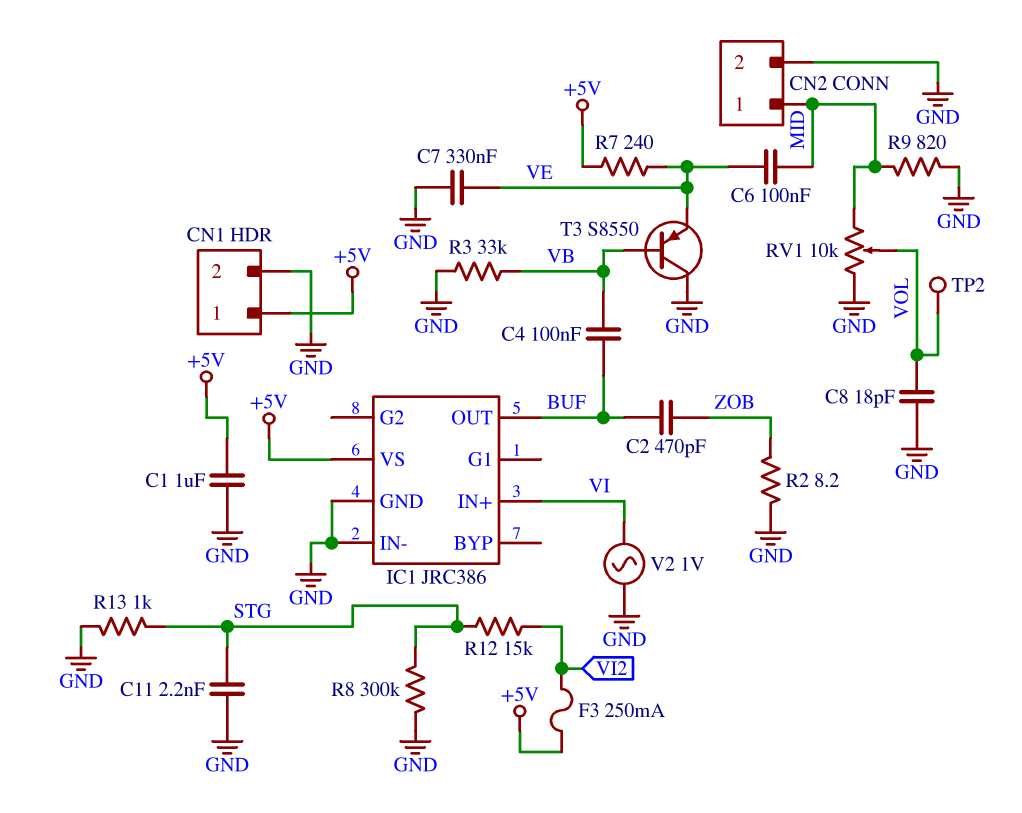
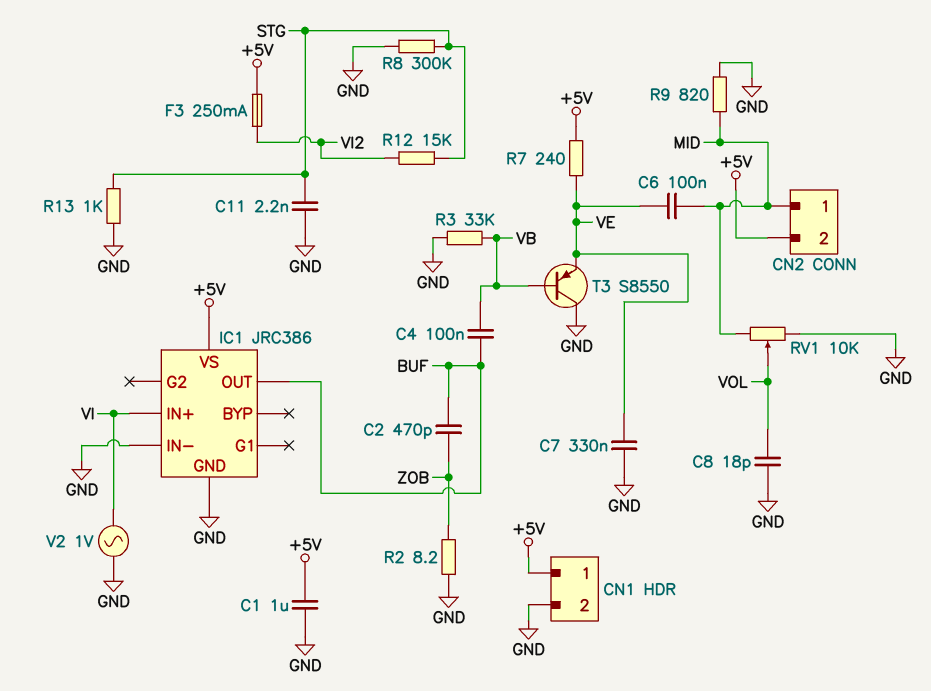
CN2 pin 2: GND -> +5V
TP2: test point (VOL) -> none

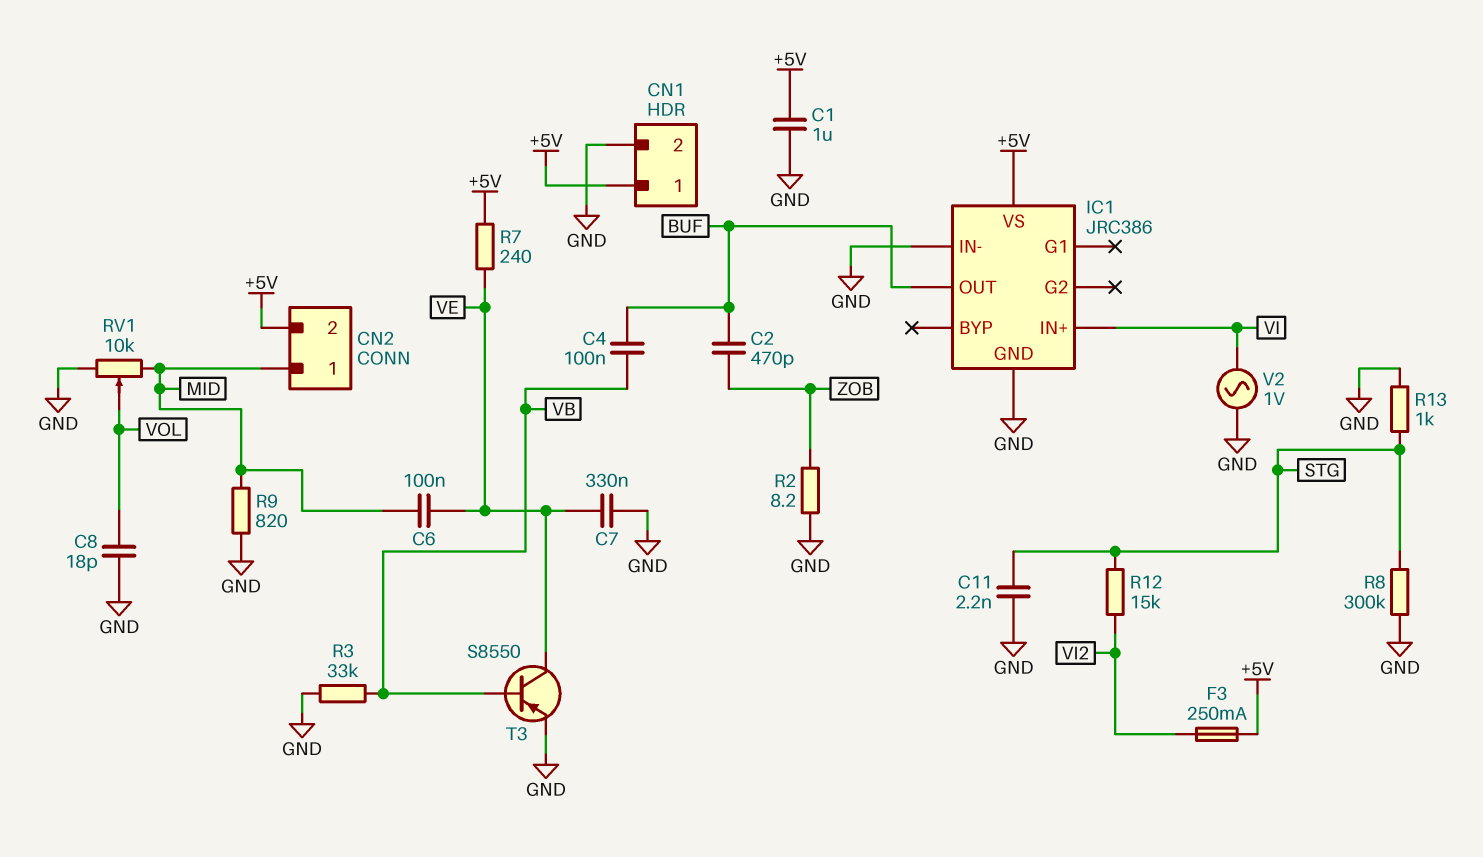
T3: PNP S8550 (B VB, C GND, E VE) -> PNP S8550 (B VB, C VE, E GND)

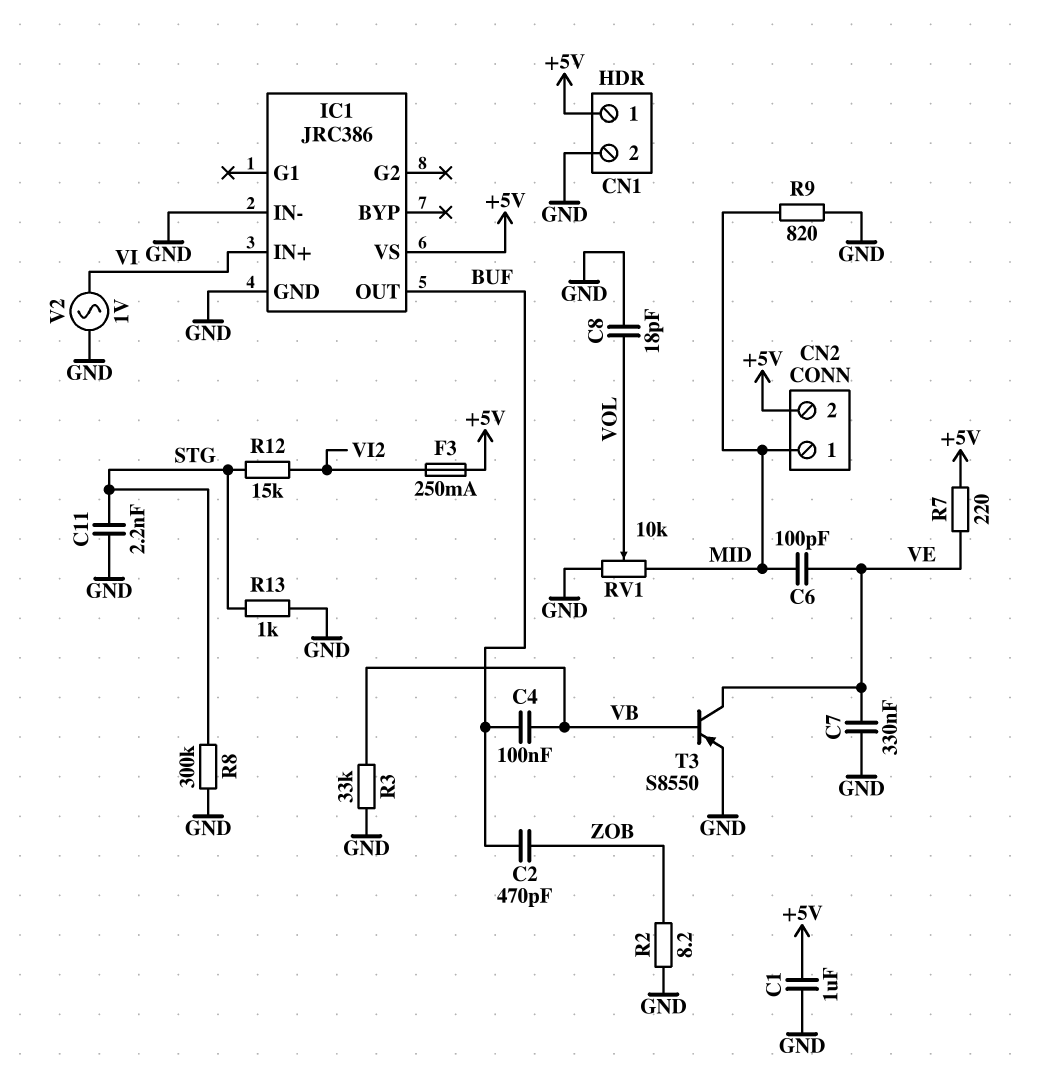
C6: 100nF (MID, VE) -> 100pF (MID, VE)
R7: 240 (+5V, VE) -> 220 (+5V, VE)

